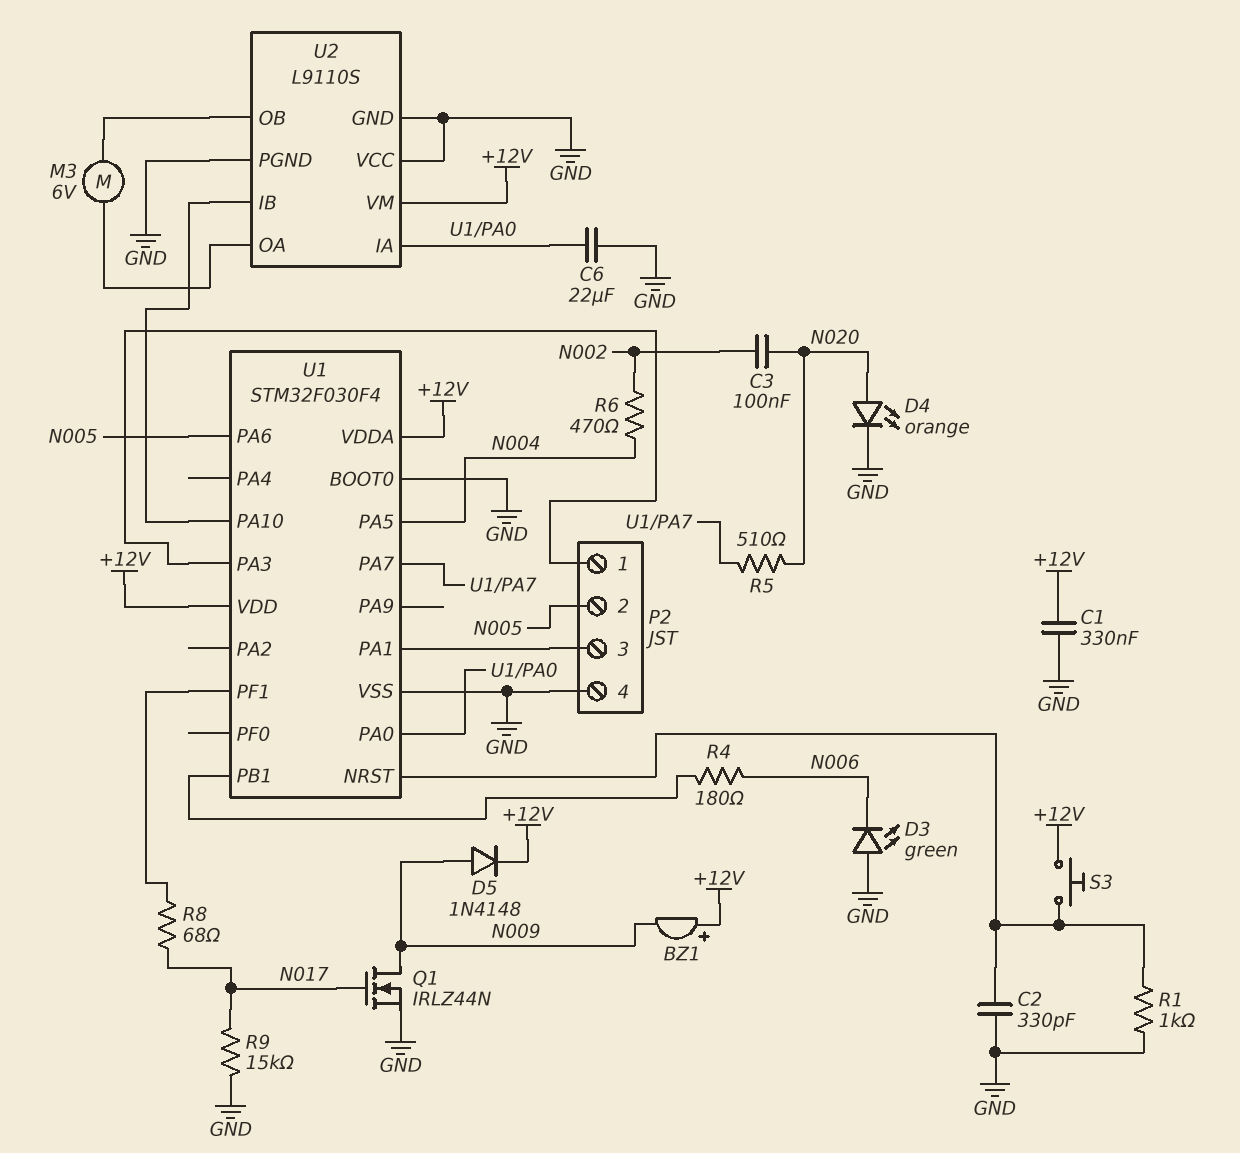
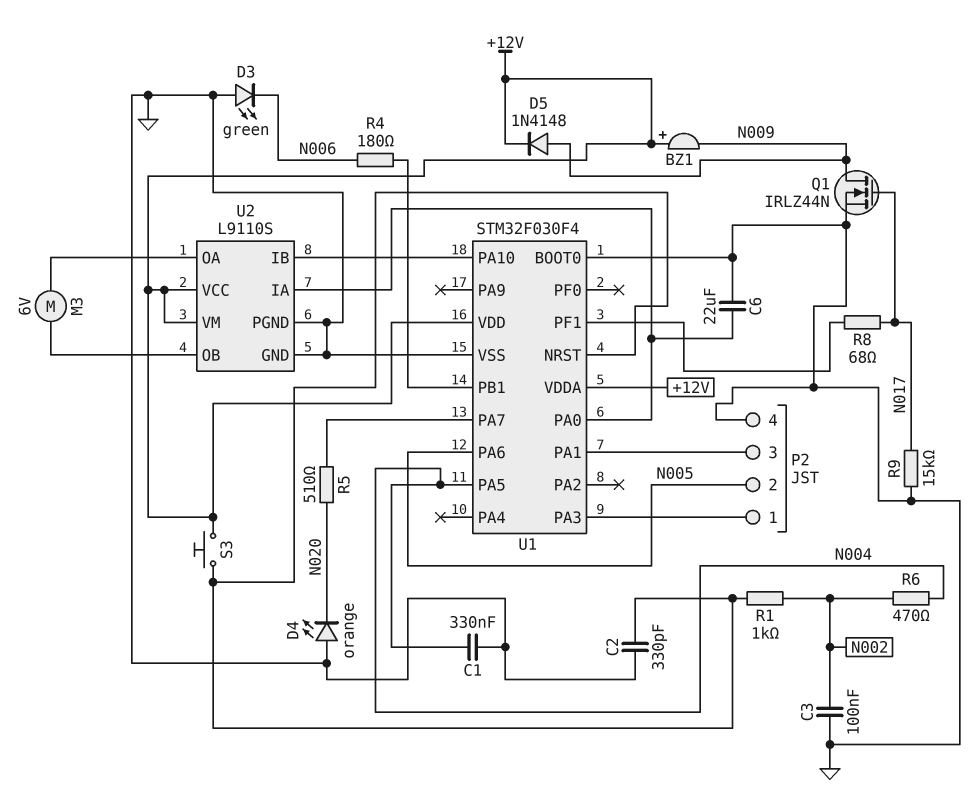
C1: 330nF (+12V, GND) -> 330nF (GND, N004)
C3: 100nF (N002, N020) -> 100nF (GND, N002)
D4: LED orange (A N020, K GND) -> LED orange (A GND, K N020)
R1: 1k (GND, U1/NRST) -> 1k (N002, U1/NRST)
U2 pin VCC: GND -> +12V

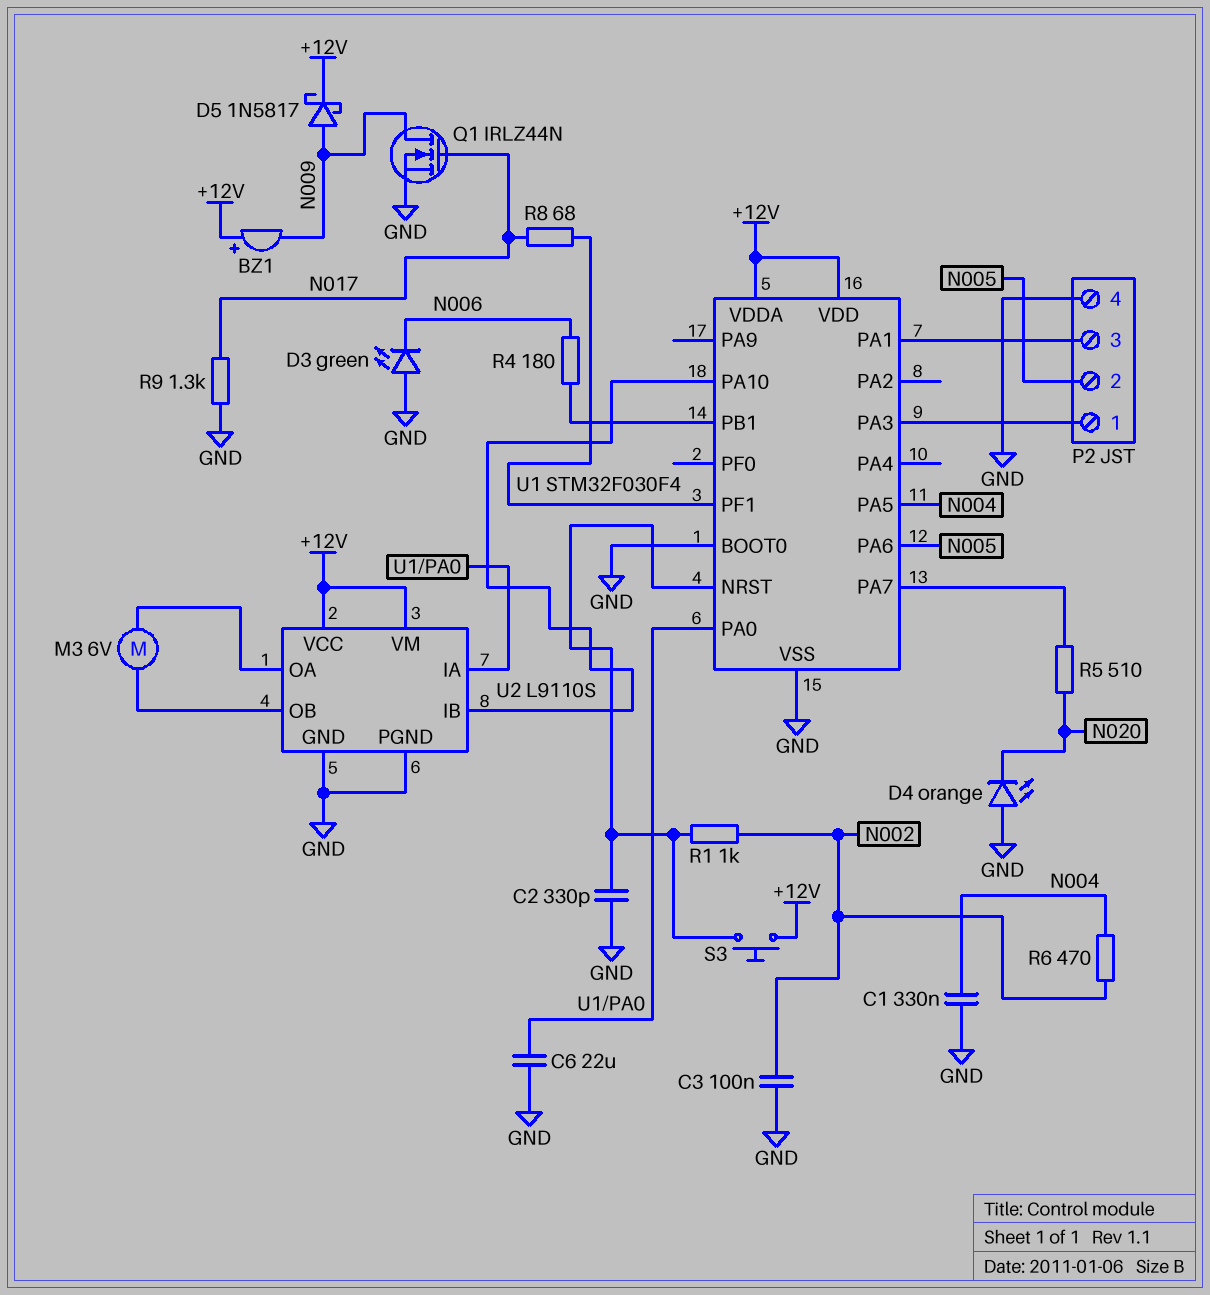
D5: diode 1N4148 (A N009, K +12V) -> schottky 1N5817 (A N009, K +12V)
R9: 15k (GND, N017) -> 1.3k (GND, N017)

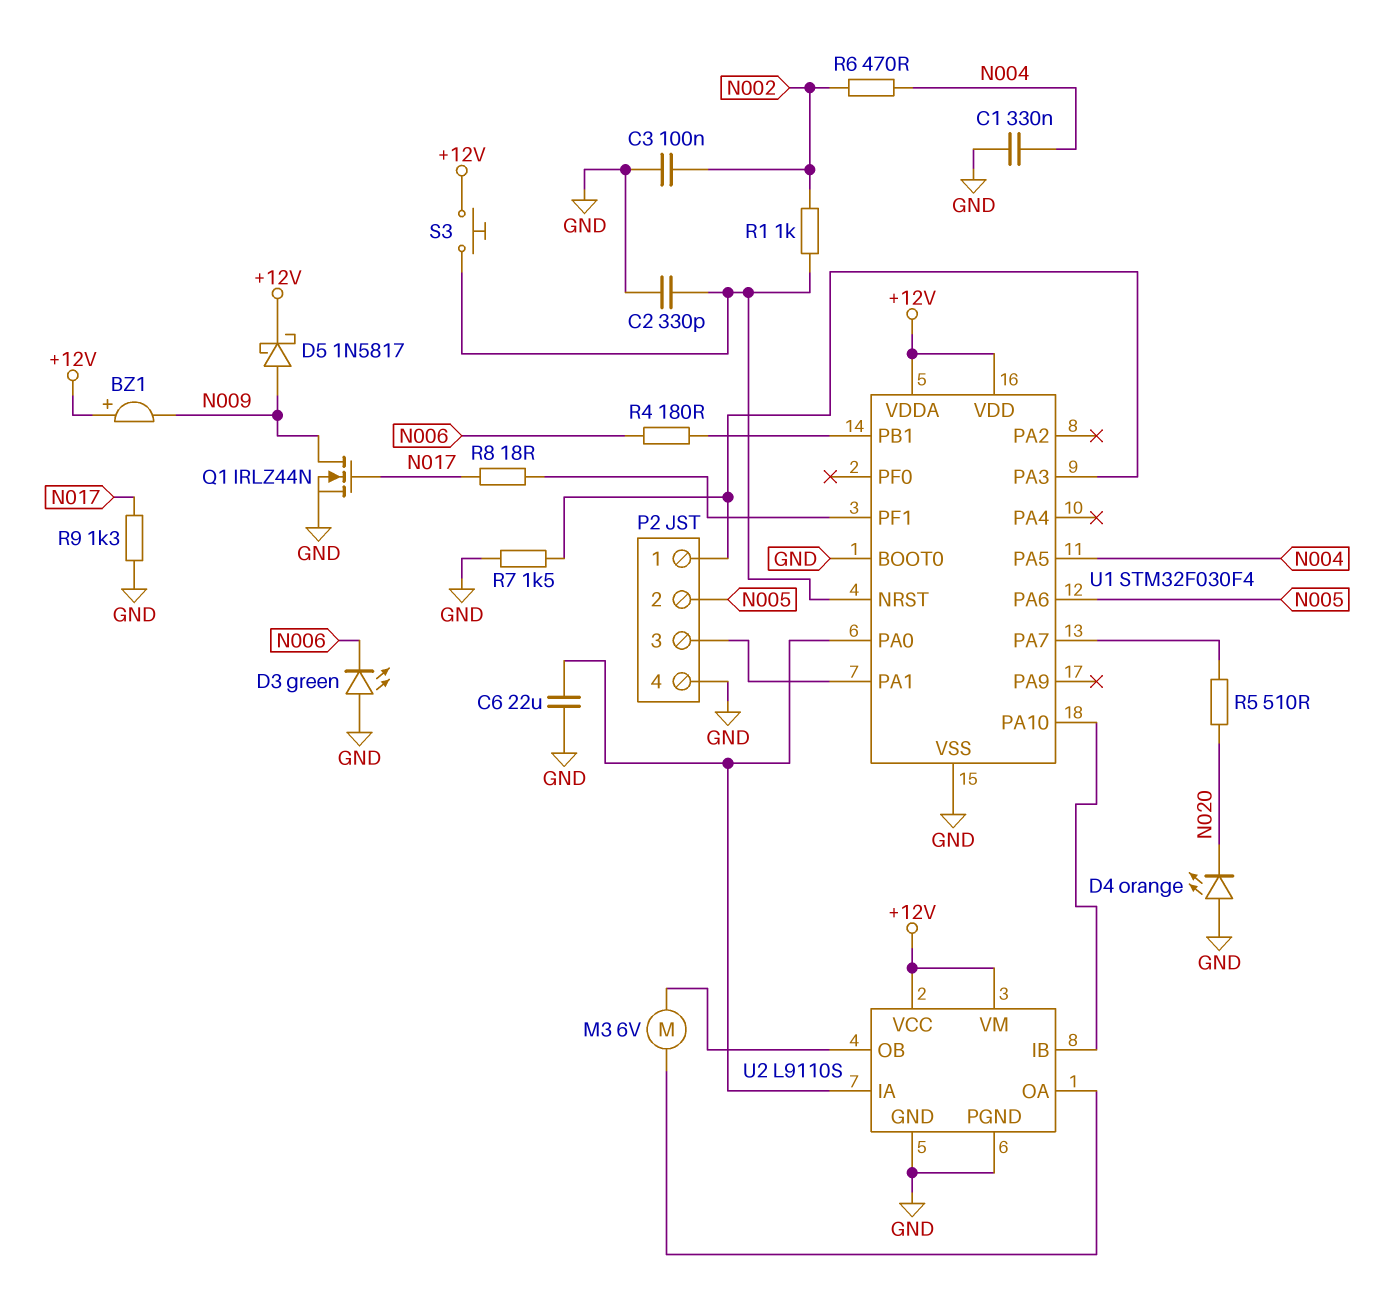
R7: none -> 1.5k (GND, P2/1)
R8: 68 (N017, U1/PF1) -> 18 (N017, U1/PF1)

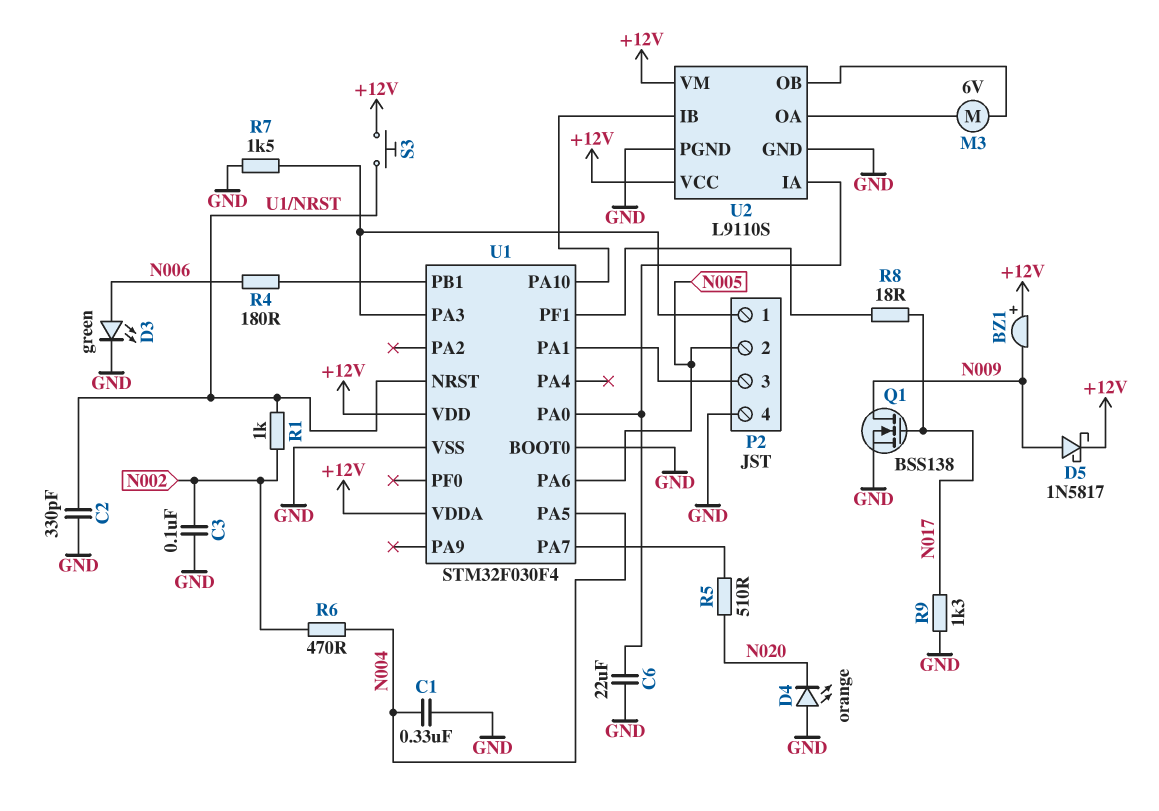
D3: LED green (A GND, K N006) -> LED green (A N006, K GND)
Q1: NMOS IRLZ44N (G N017, D N009, S GND) -> NMOS BSS138 (G N017, D N009, S GND)

